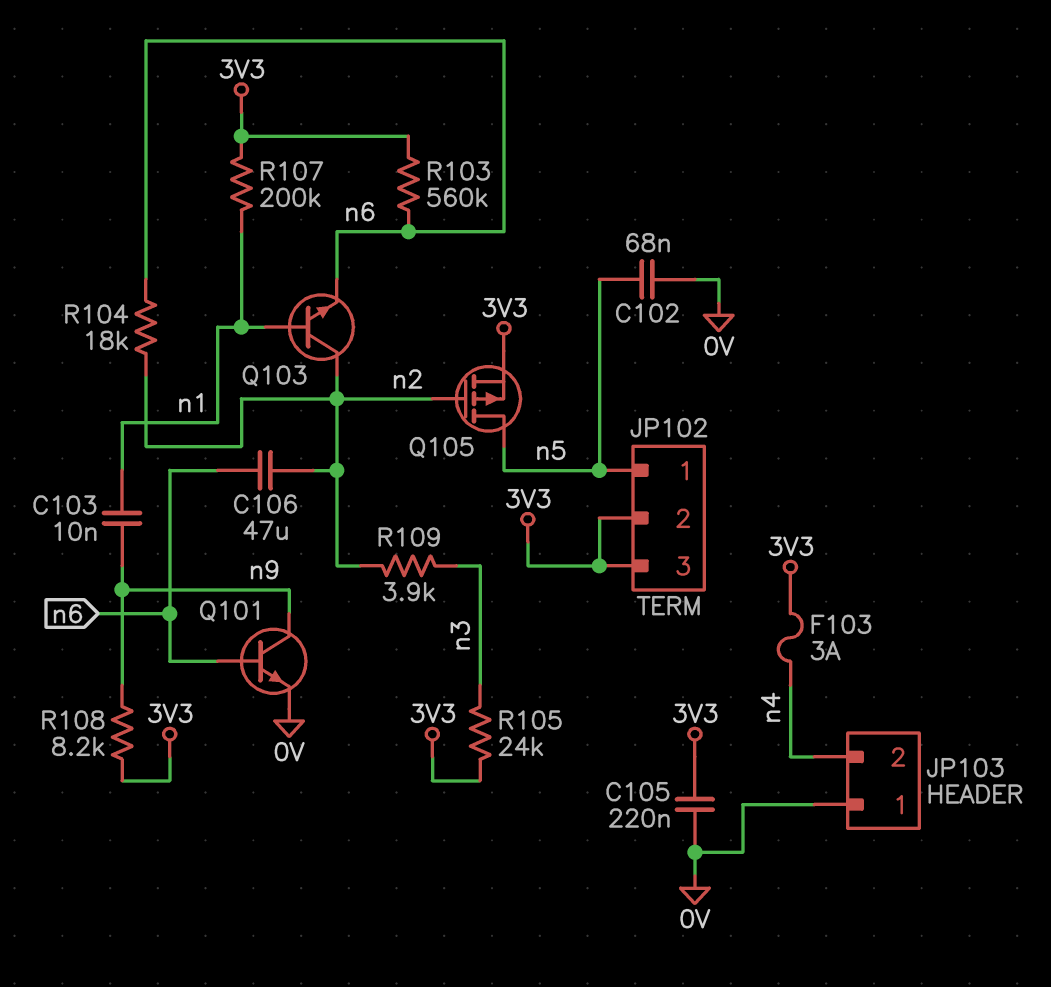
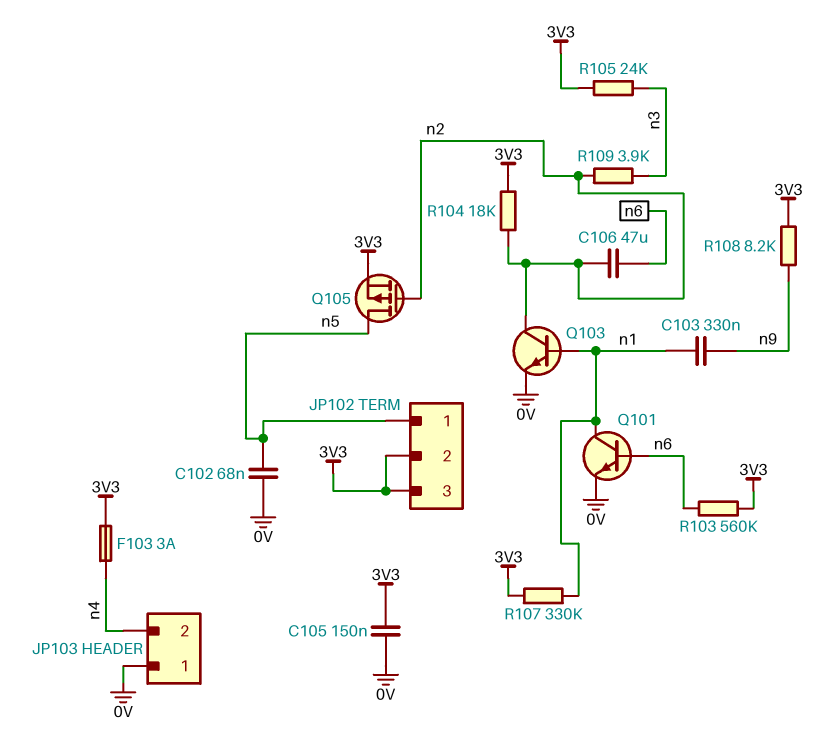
C103: 10nF (n1, n9) -> 330nF (n1, n9)
C105: 220nF (0V, 3V3) -> 150nF (0V, 3V3)
Q101: NPN (B n6, C n9, E 0V) -> NPN (B n6, C n1, E 0V)
Q103: NPN (B n1, C n2, E n6) -> NPN (B n1, C n2, E 0V)
R104: 18k (n2, n6) -> 18k (3V3, n2)
R107: 200k (3V3, n1) -> 330k (3V3, n1)

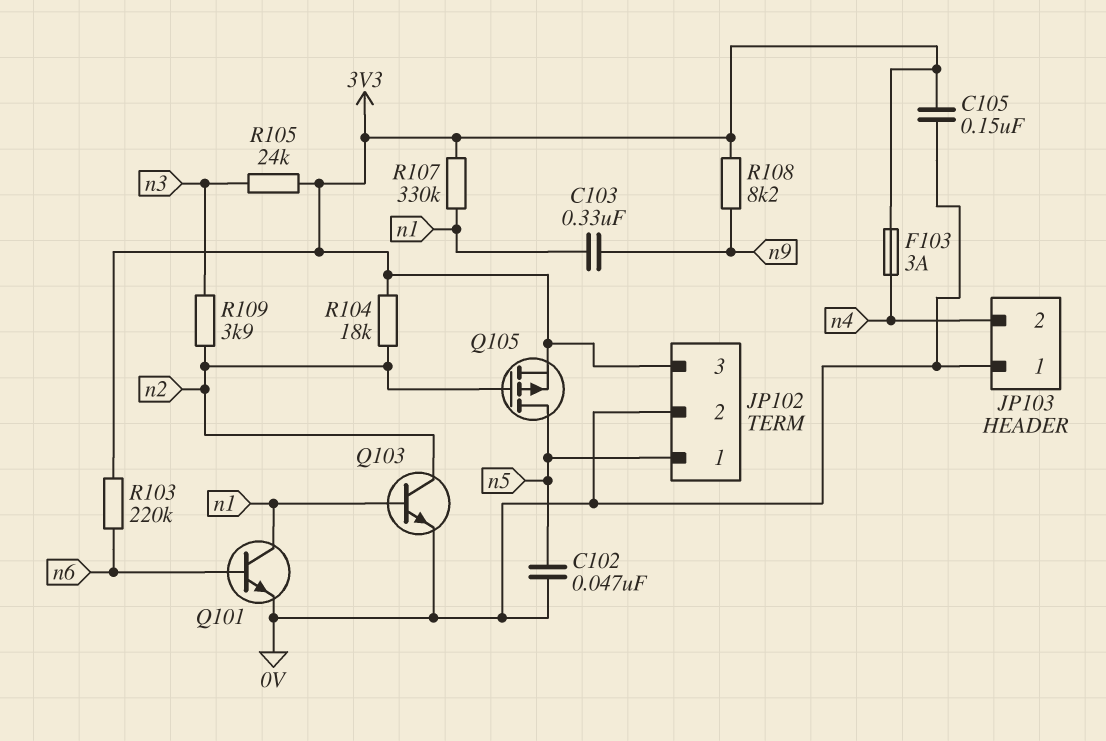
C102: 68nF (0V, n5) -> 47nF (0V, n5)
C106: 47uF (n2, n6) -> none
JP102 pin 2: 3V3 -> 0V
R103: 560k (3V3, n6) -> 220k (3V3, n6)

